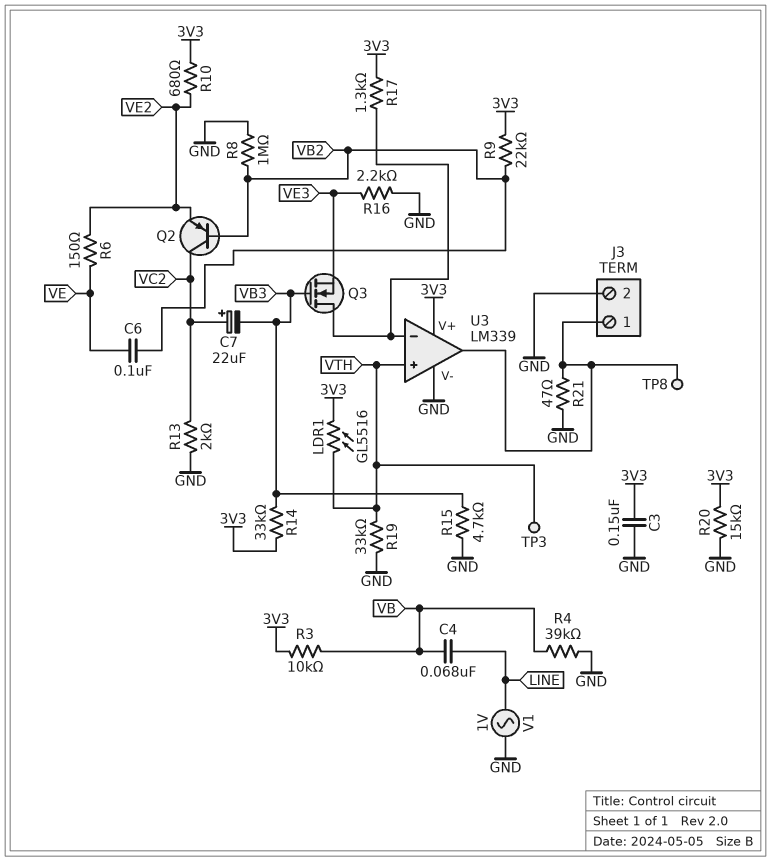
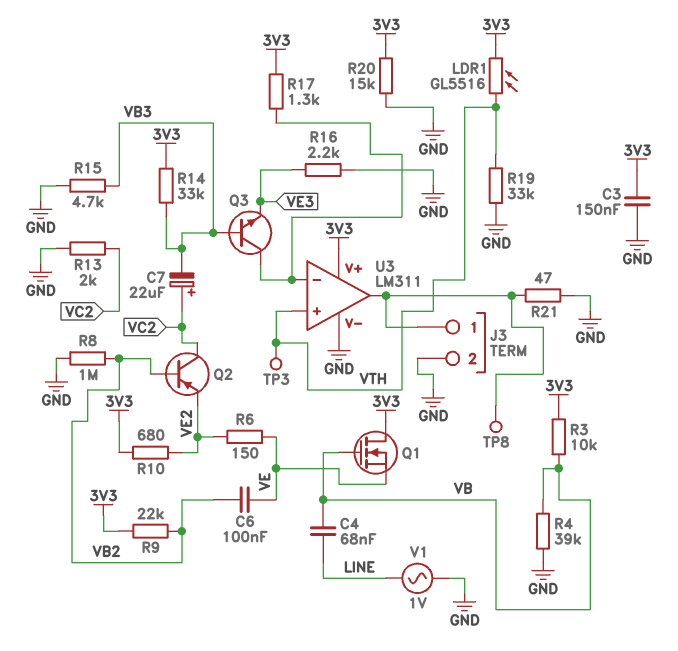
Q1: none -> NMOS (G VB, D 3V3, S VE)
Q3: NMOS (G VB3, D U3/in-, S VE3) -> NPN (B VB3, C U3/in-, E VE3)
U3: LM339 -> LM311

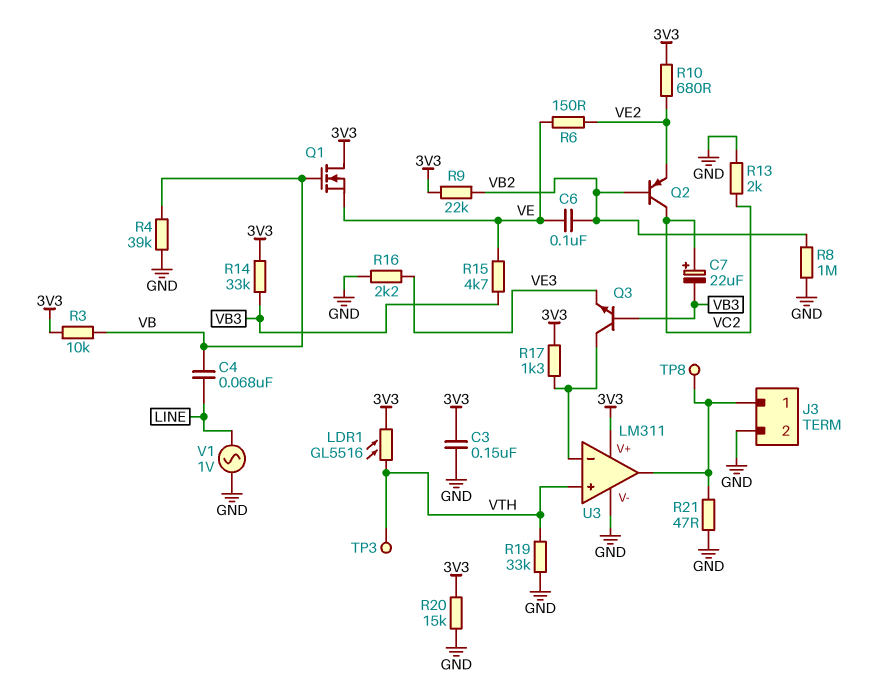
R15: 4.7k (GND, VB3) -> 4.7k (VB3, VE)

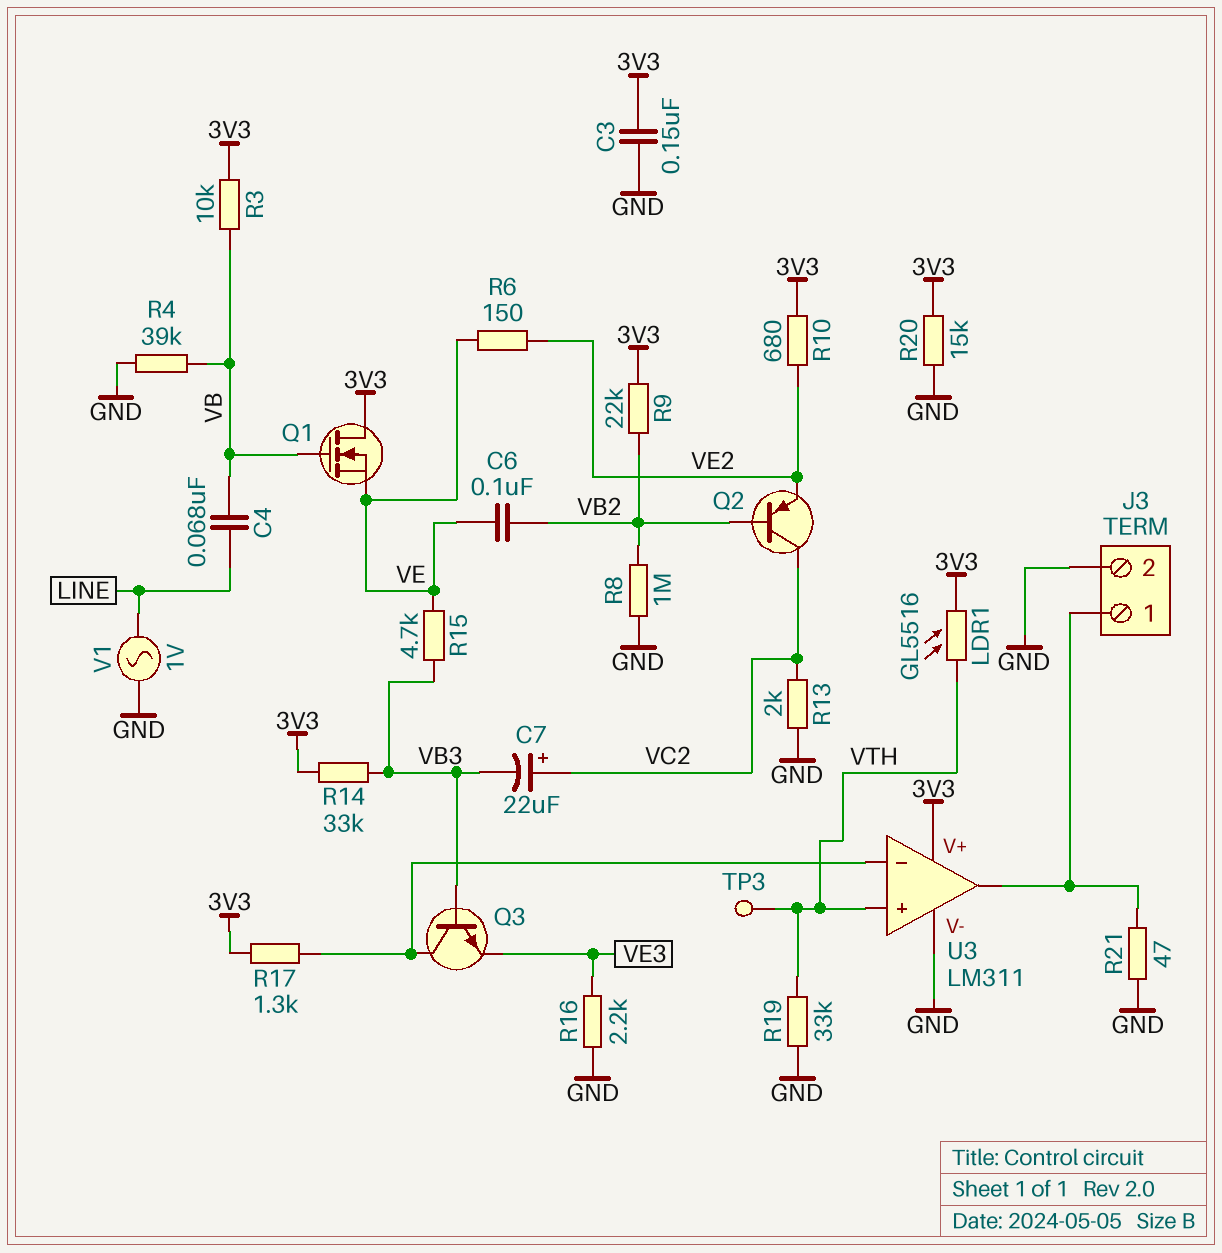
TP8: test point (J3/1) -> none

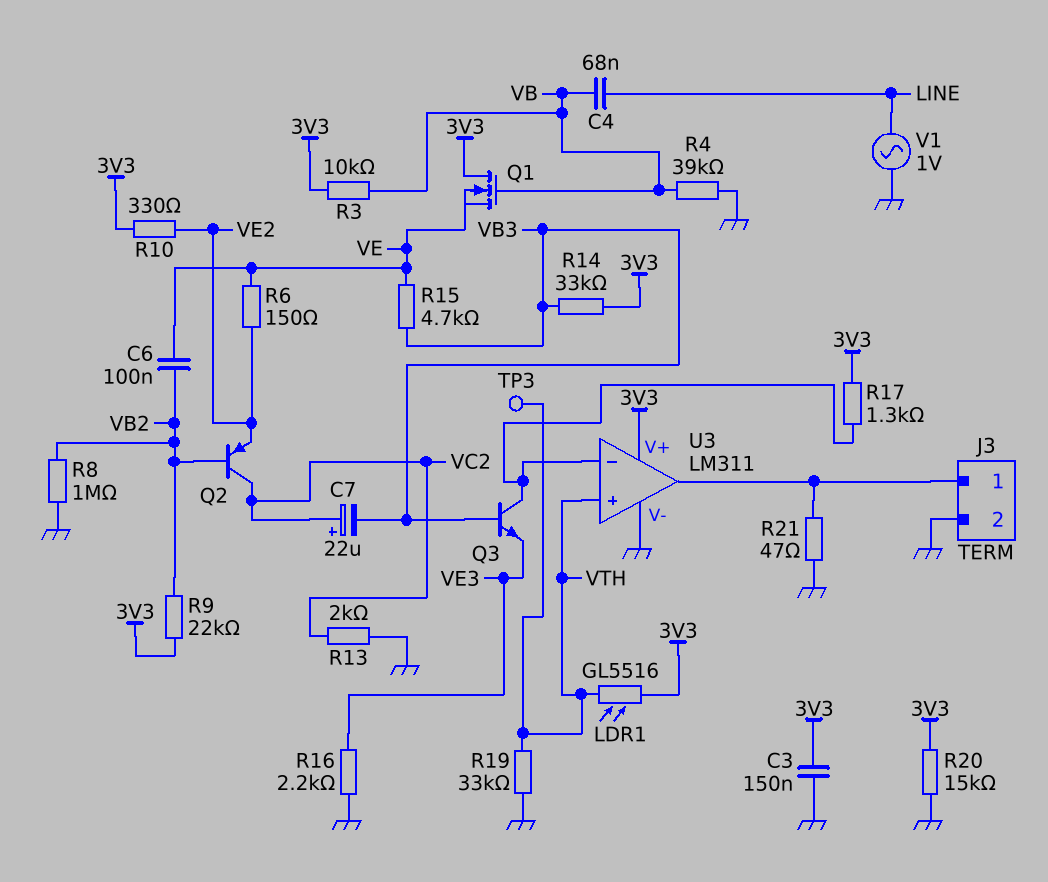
R10: 680 (3V3, VE2) -> 330 (3V3, VE2)

